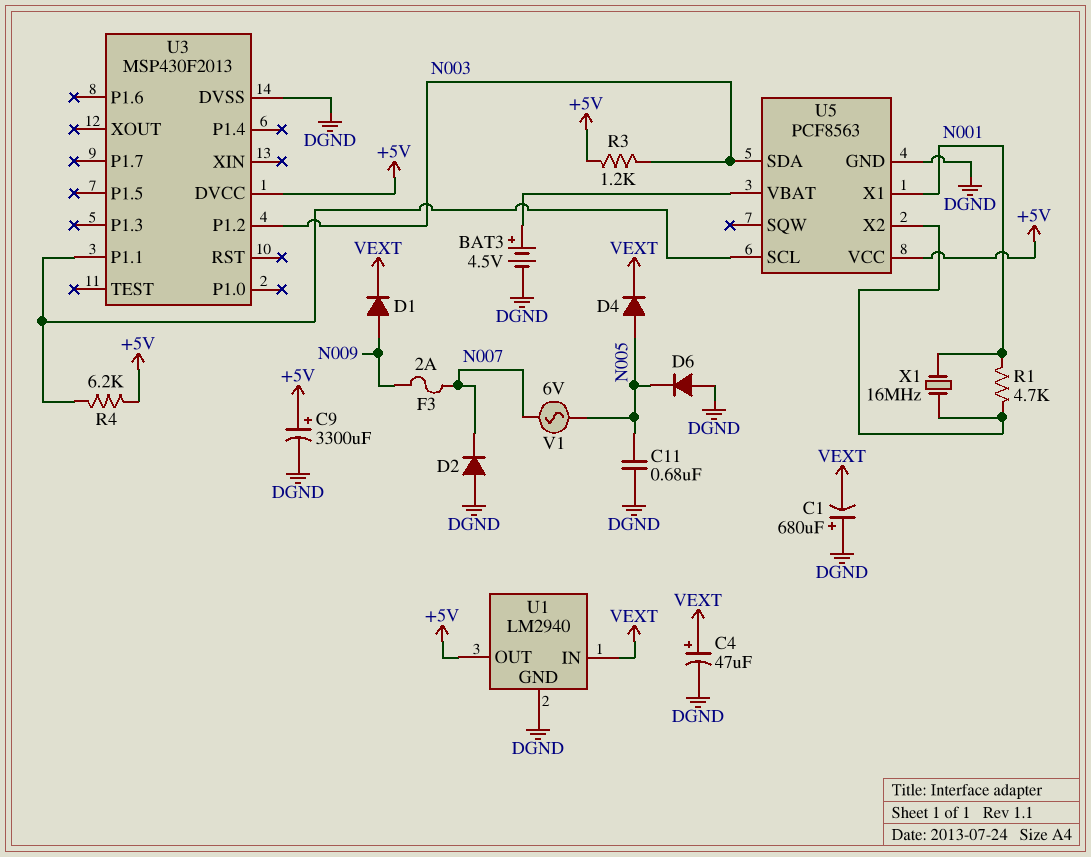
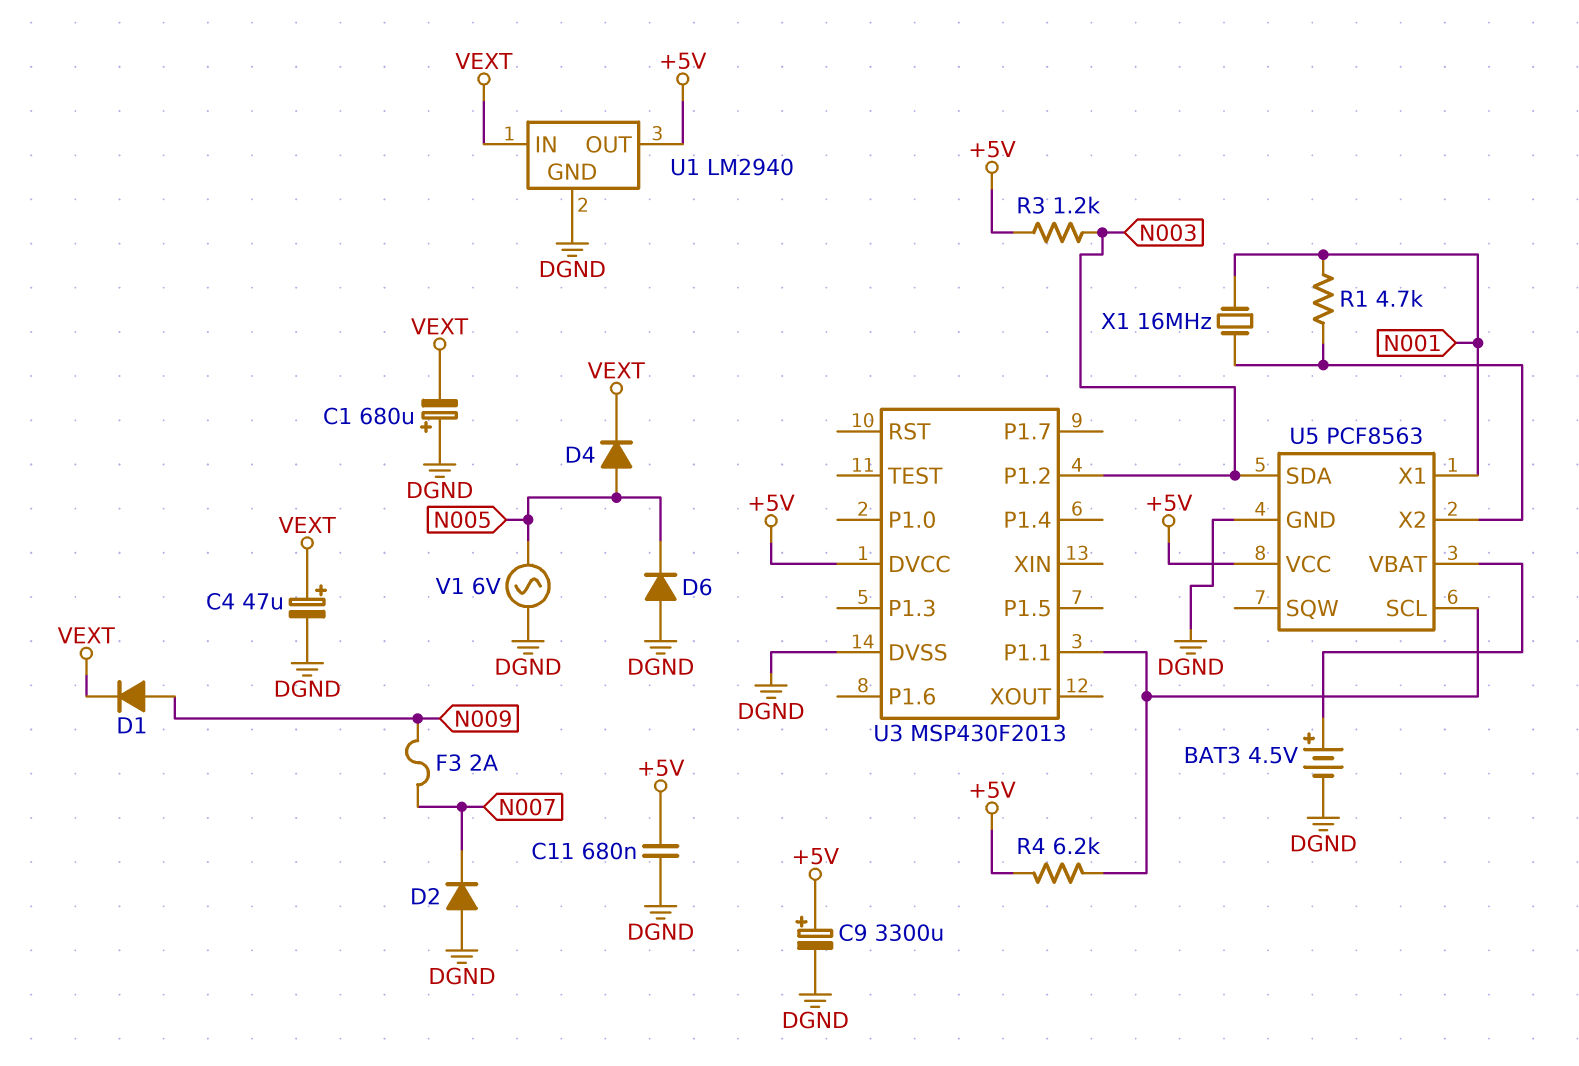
C11: 680nF (DGND, N005) -> 680nF (+5V, DGND)
V1: AC 6V (N005, N007) -> AC 6V (DGND, N005)

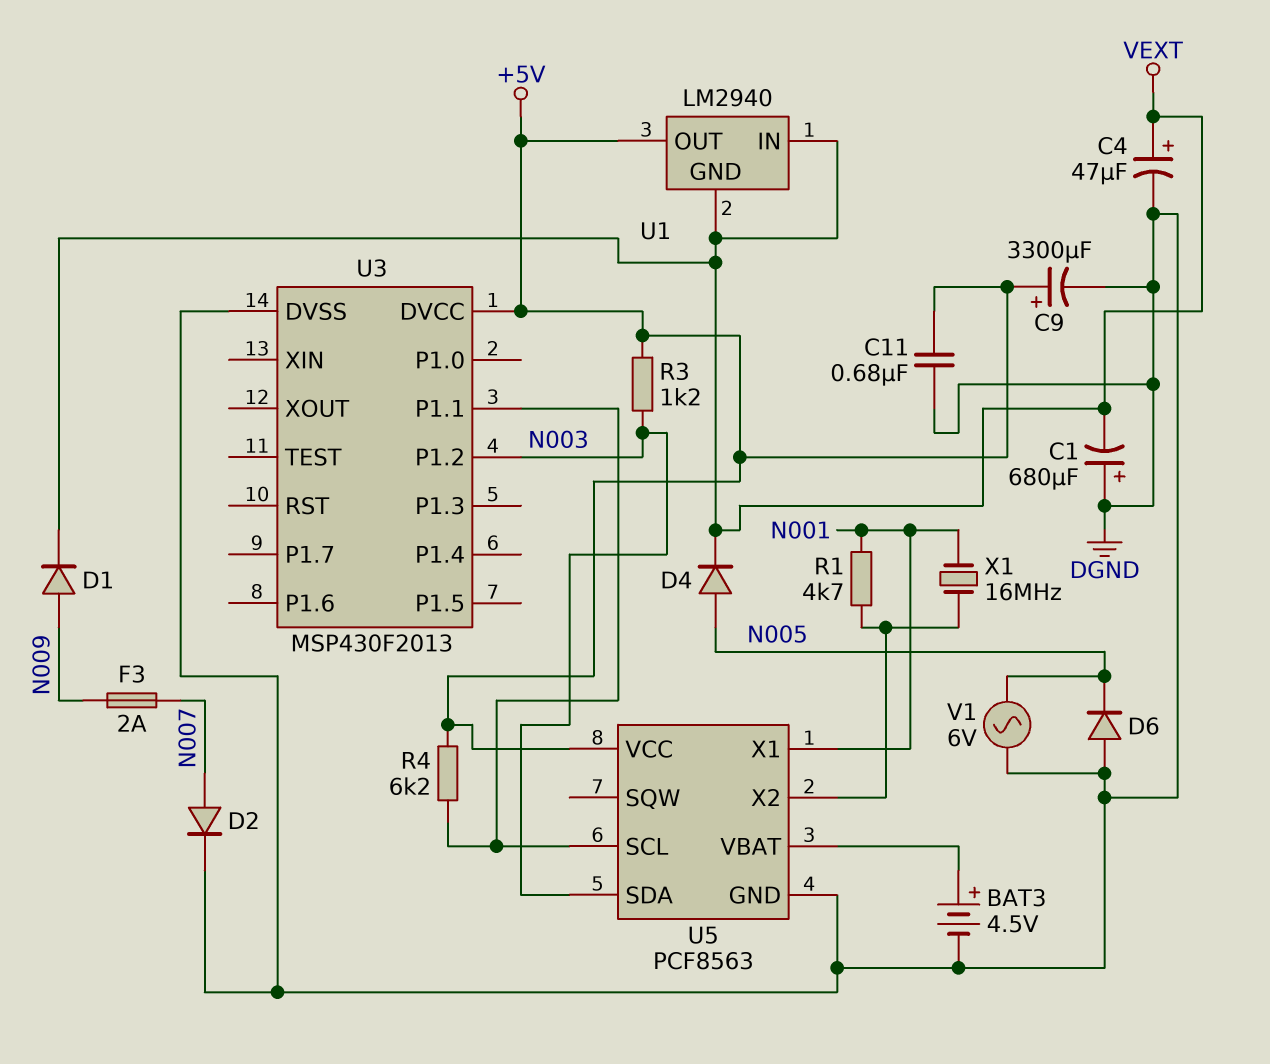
D2: diode (A DGND, K N007) -> diode (A N007, K DGND)
U1 pin GND: DGND -> VEXT

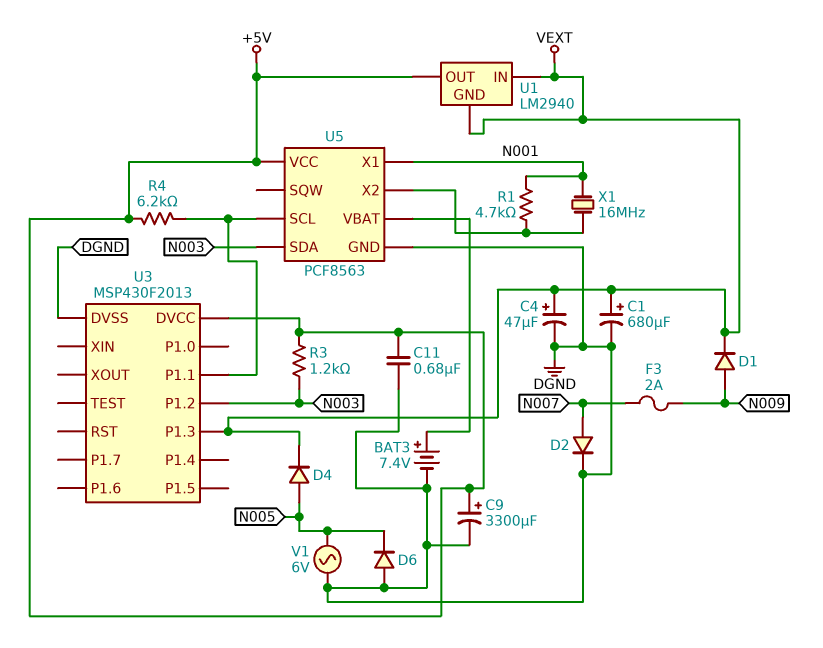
BAT3: 4.5V (plus U5/VBAT, minus DGND) -> 7.4V (plus U5/VBAT, minus DGND)
C1: 680uF (plus DGND, minus VEXT) -> 680uF (plus VEXT, minus DGND)
U3 pin P1.3: none -> VEXT

